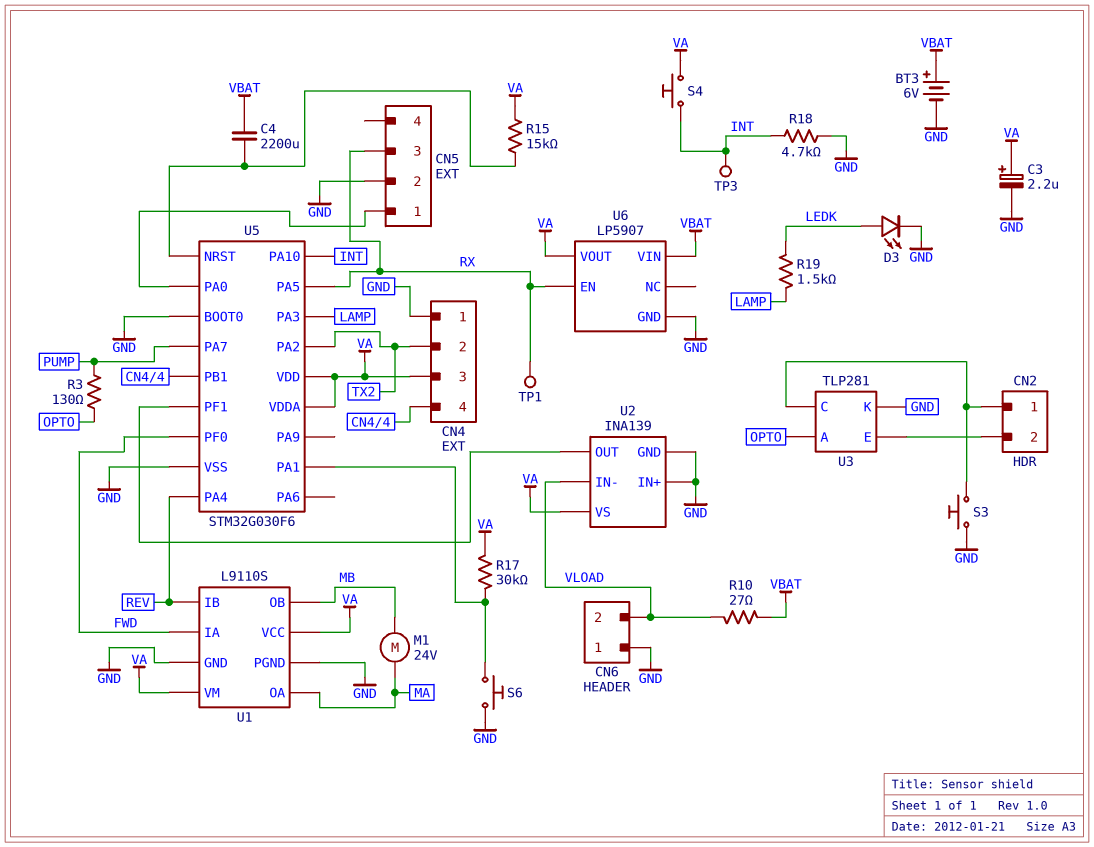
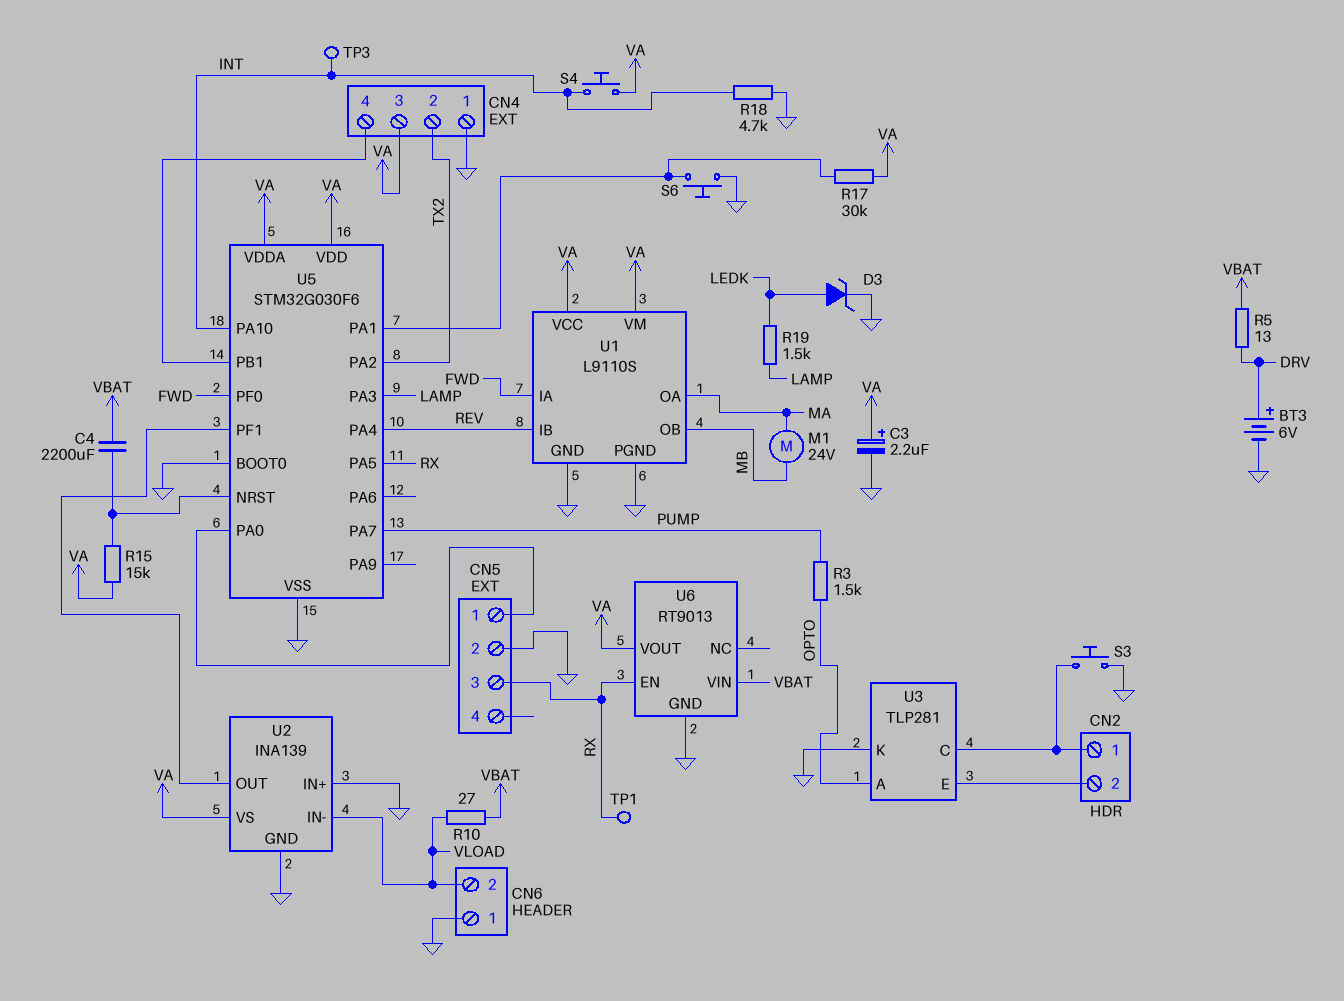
BT3: 6V (plus VBAT, minus GND) -> 6V (plus DRV, minus GND)
D3: LED (A LEDK, K GND) -> zener (A LEDK, K GND)
R3: 130 (OPTO, PUMP) -> 1.5k (OPTO, PUMP)
R5: none -> 13 (DRV, VBAT)
U6: LP5907 -> RT9013

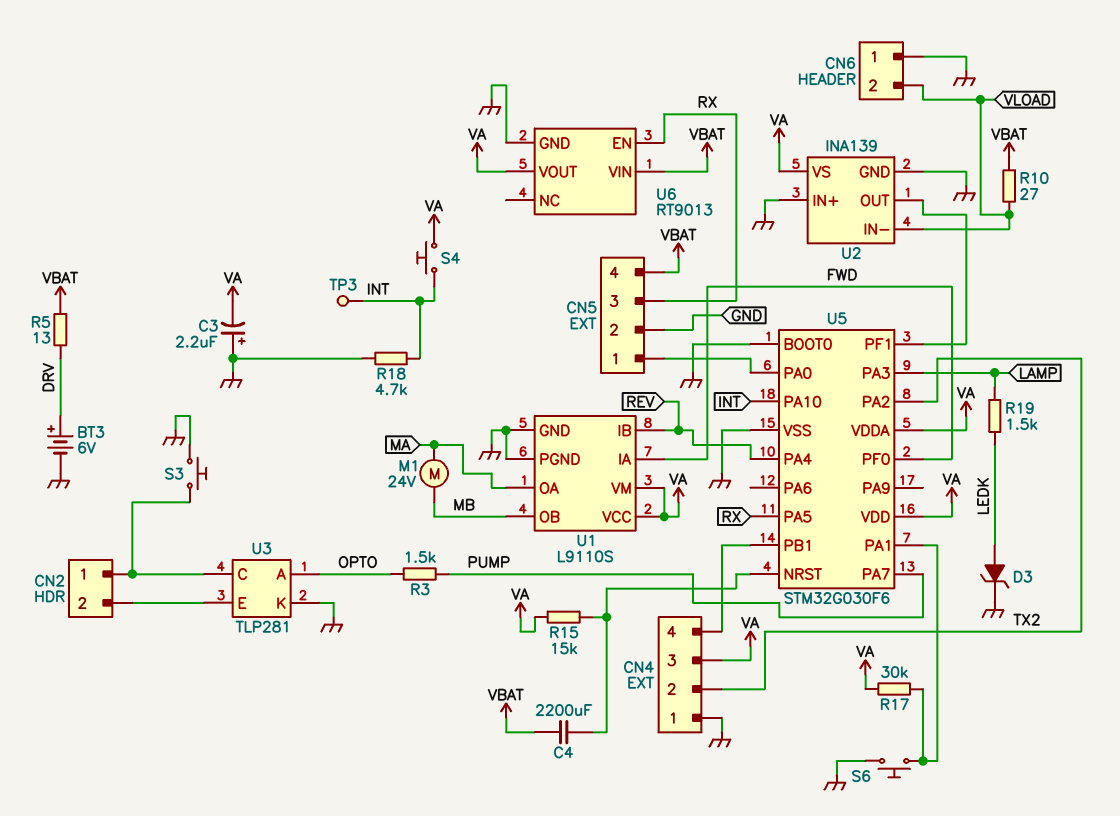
C3: 2.2uF (plus VA, minus GND) -> 2.2uF (plus GND, minus VA)
CN5 pin 4: none -> VBAT
TP1: test point (RX) -> none

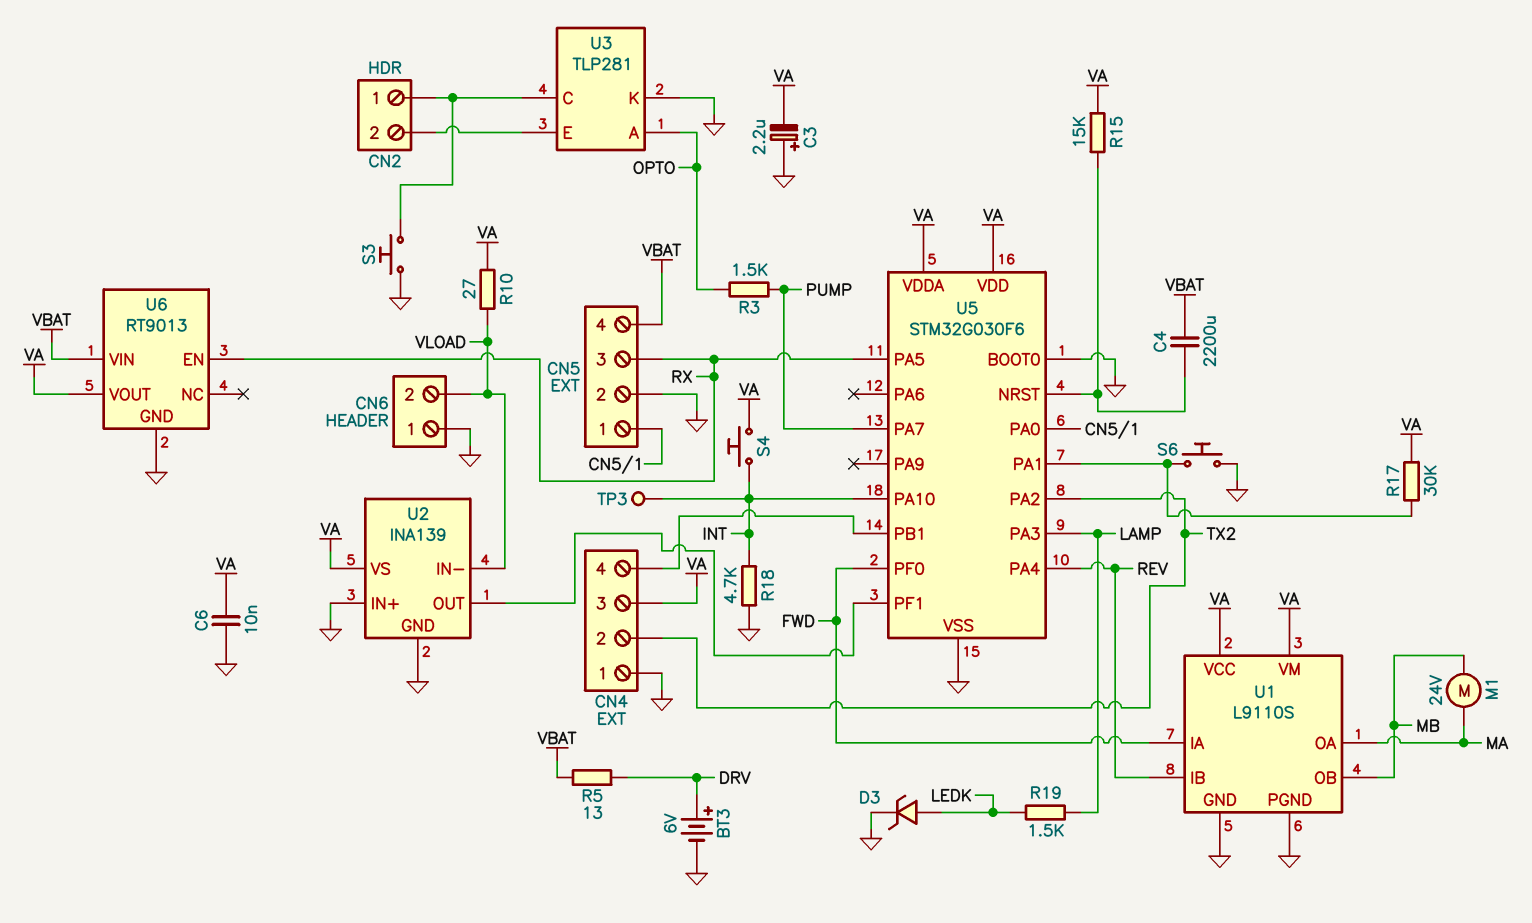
C6: none -> 10nF (GND, VA)
R10: 27 (VBAT, VLOAD) -> 27 (VA, VLOAD)

